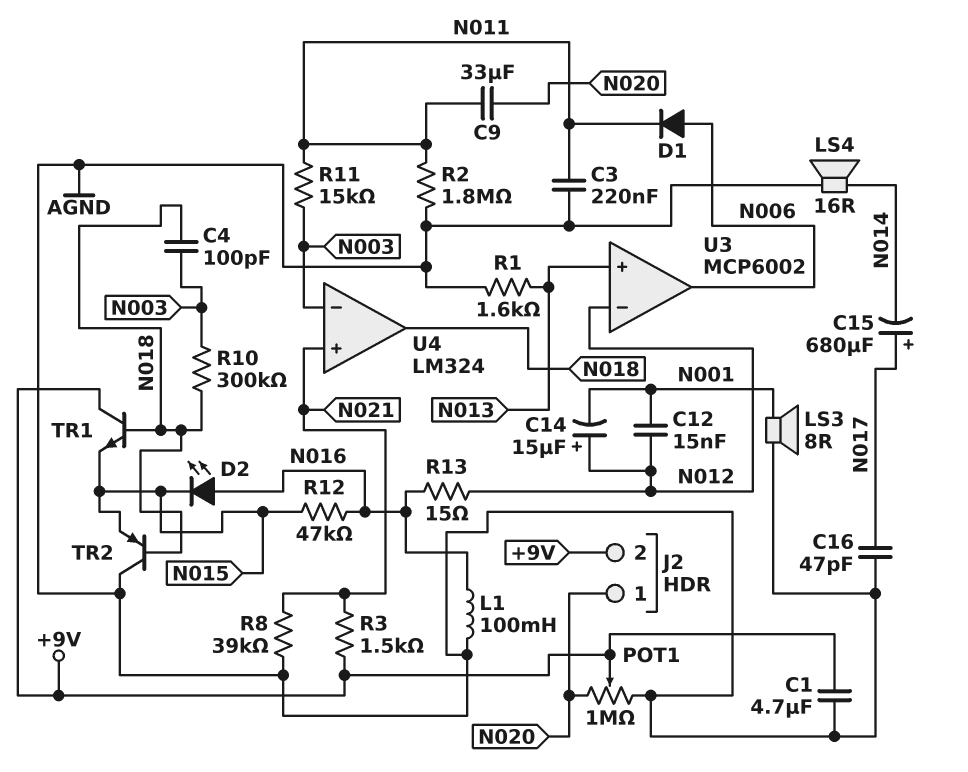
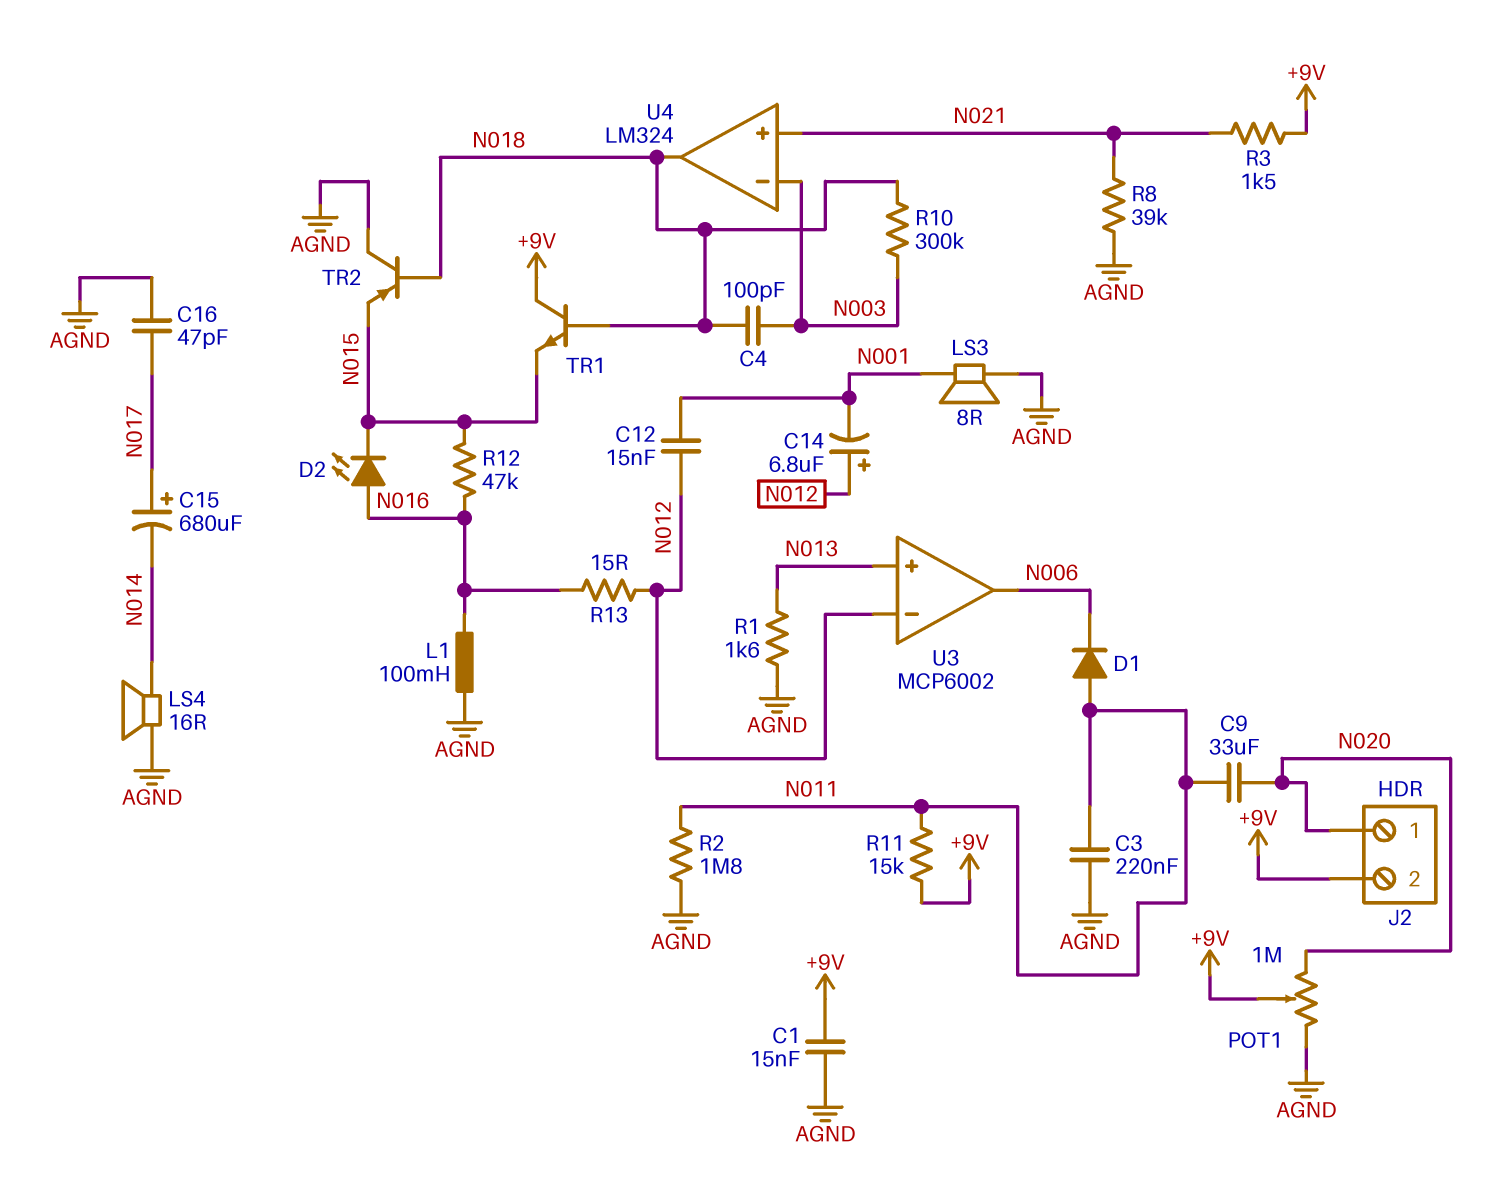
C1: 4.7uF (+9V, AGND) -> 15nF (+9V, AGND)
C14: 15uF (plus N012, minus N001) -> 6.8uF (plus N012, minus N001)
D1: diode (A N006, K N011) -> diode (A N011, K N006)
R11: 15k (N003, N011) -> 15k (+9V, N011)

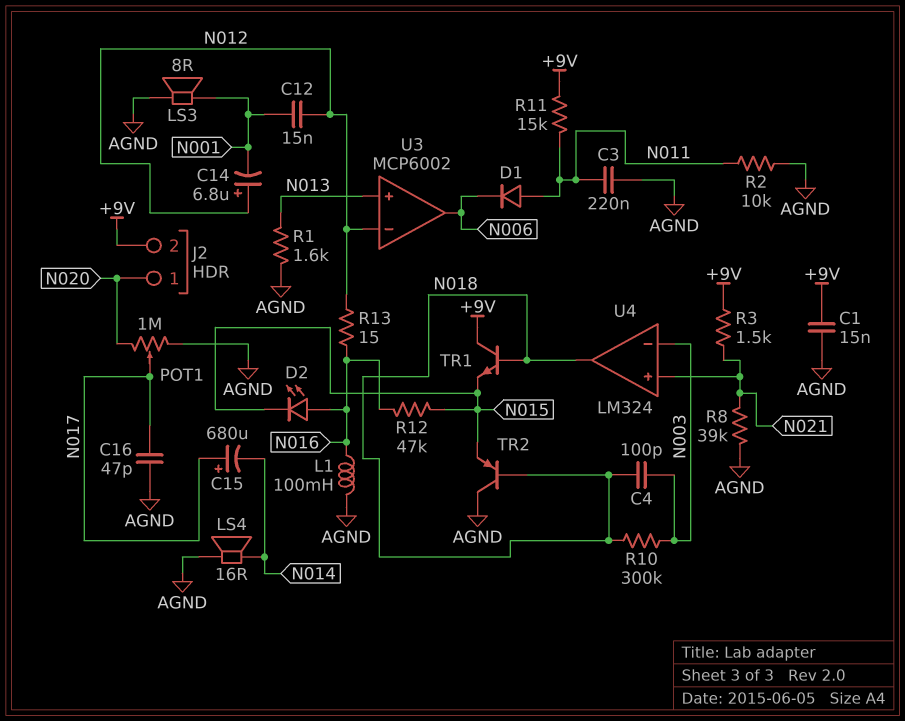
C9: 33uF (N011, N020) -> none
POT1: 1M (AGND, N020, wiper +9V) -> 1M (AGND, N020, wiper N017)
R2: 1.8M (AGND, N011) -> 10k (AGND, N011)

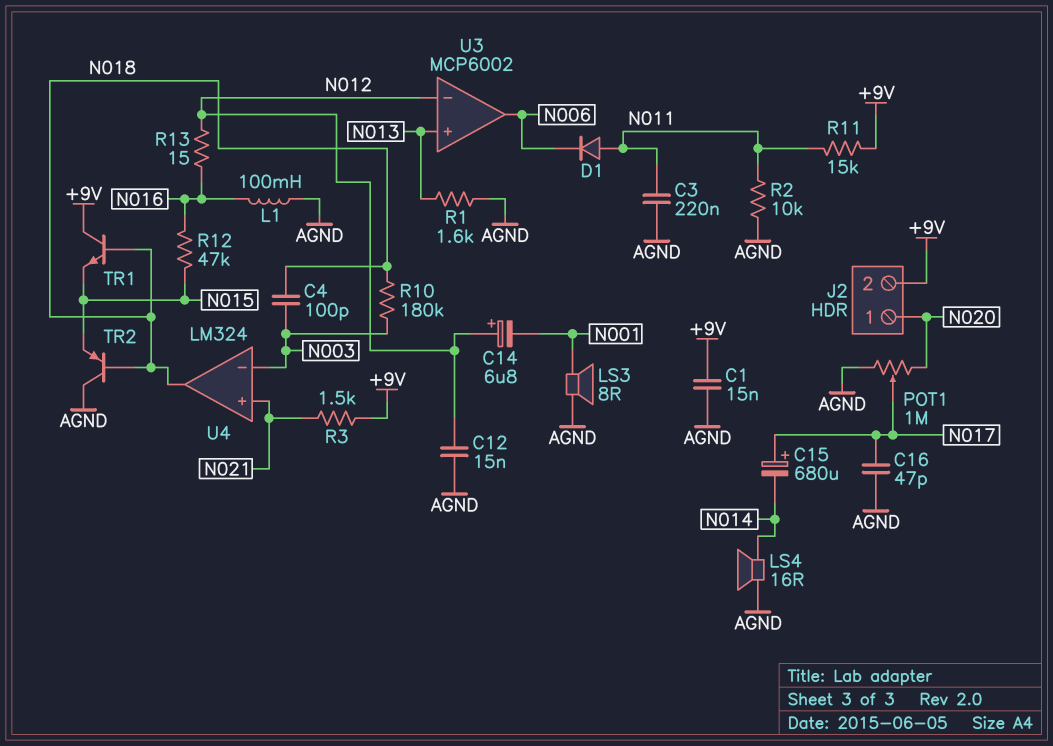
C12: 15nF (N001, N012) -> 15nF (AGND, N012)
D2: LED (A N016, K N015) -> none
R8: 39k (AGND, N021) -> none
R10: 300k (N003, N018) -> 180k (N003, N018)

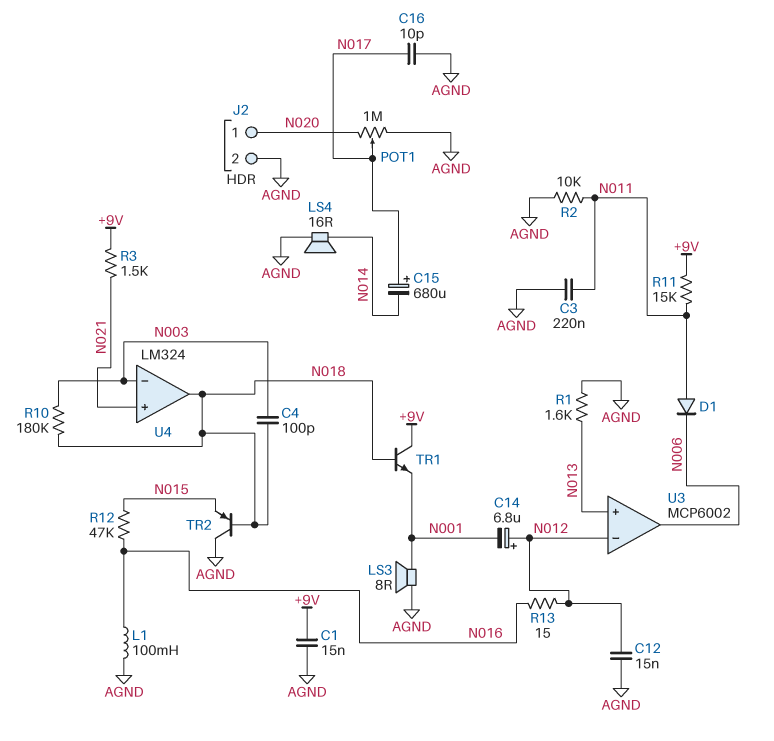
C16: 47pF (AGND, N017) -> 10pF (AGND, N017)
J2 pin 2: +9V -> AGND
TR1: NPN (B N018, C +9V, E N015) -> NPN (B N018, C +9V, E N001)

